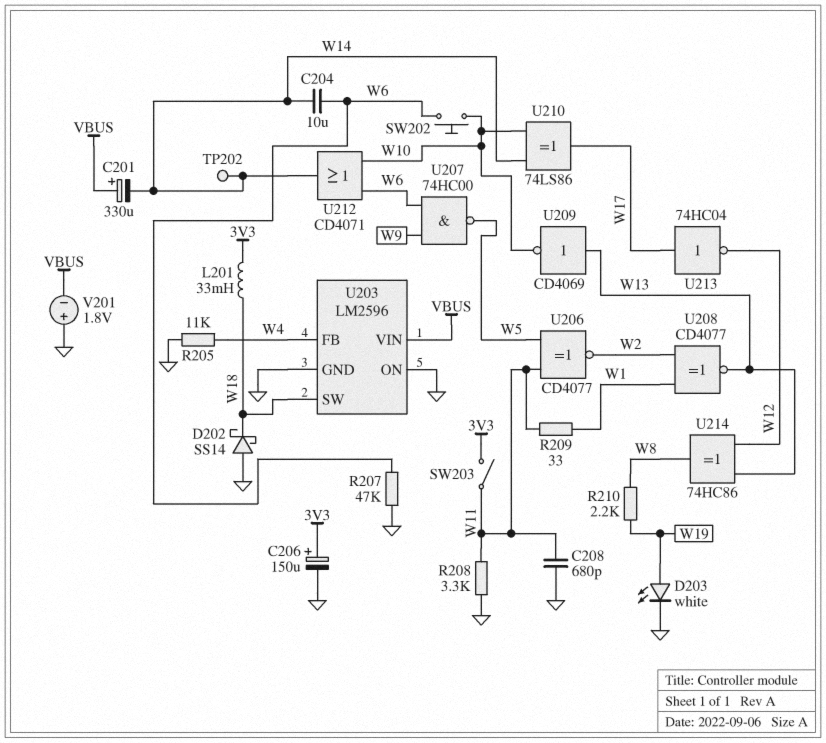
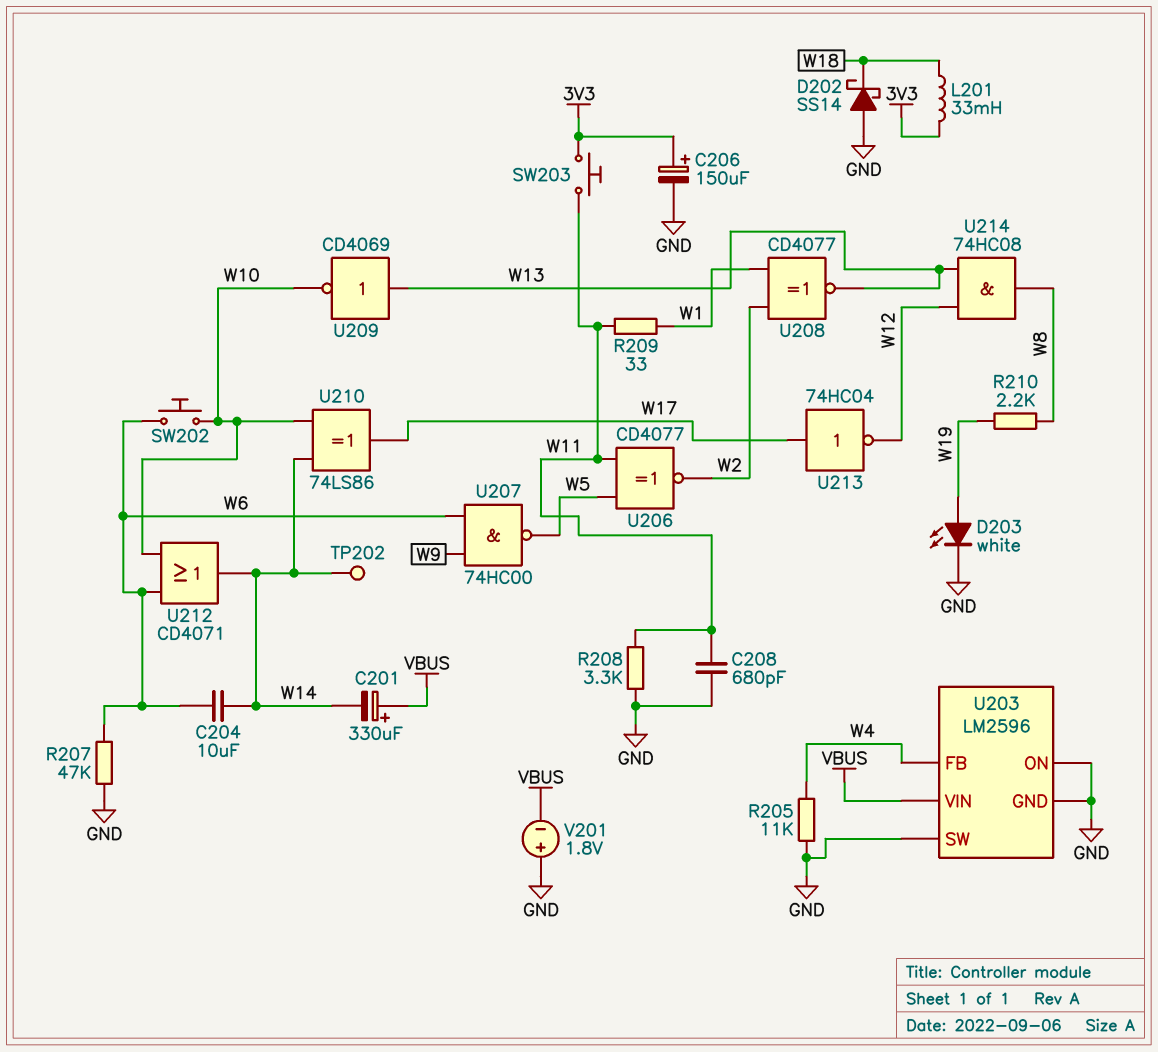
SW203: switch (3V3, W11) -> button (3V3, W11)
U203 pin SW: W18 -> GND
U214: XOR 74HC86 (in W12, in W13, out W8) -> AND 74HC08 (in W12, in W13, out W8)

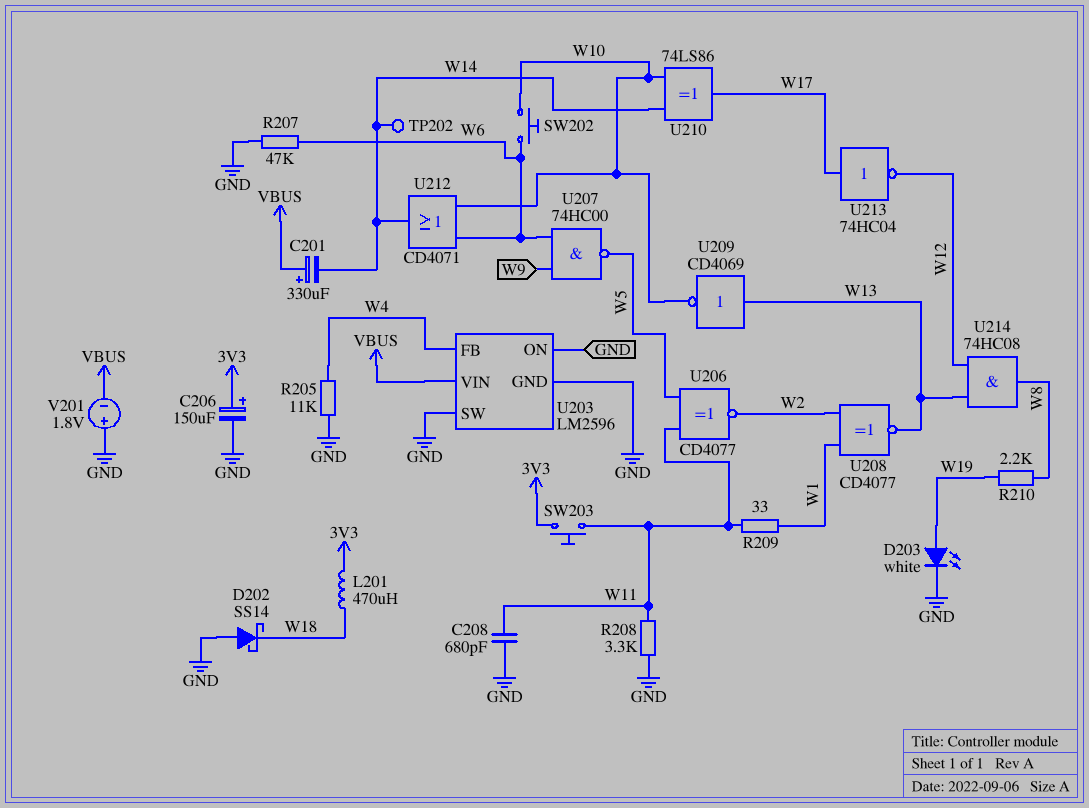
C204: 10uF (W6, W14) -> none
L201: 33mH (3V3, W18) -> 470uH (3V3, W18)

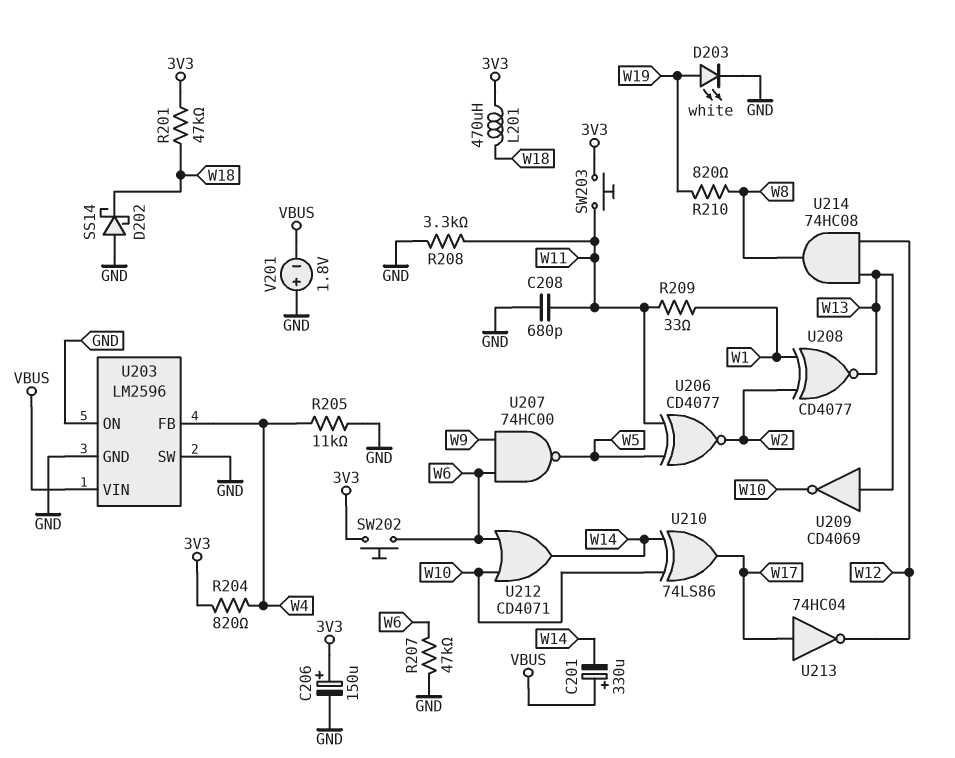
R201: none -> 47k (3V3, W18)
R204: none -> 820 (3V3, W4)
R210: 2.2k (W8, W19) -> 820 (W8, W19)
SW202: button (W6, W10) -> button (3V3, W6)
TP202: test point (W14) -> none

